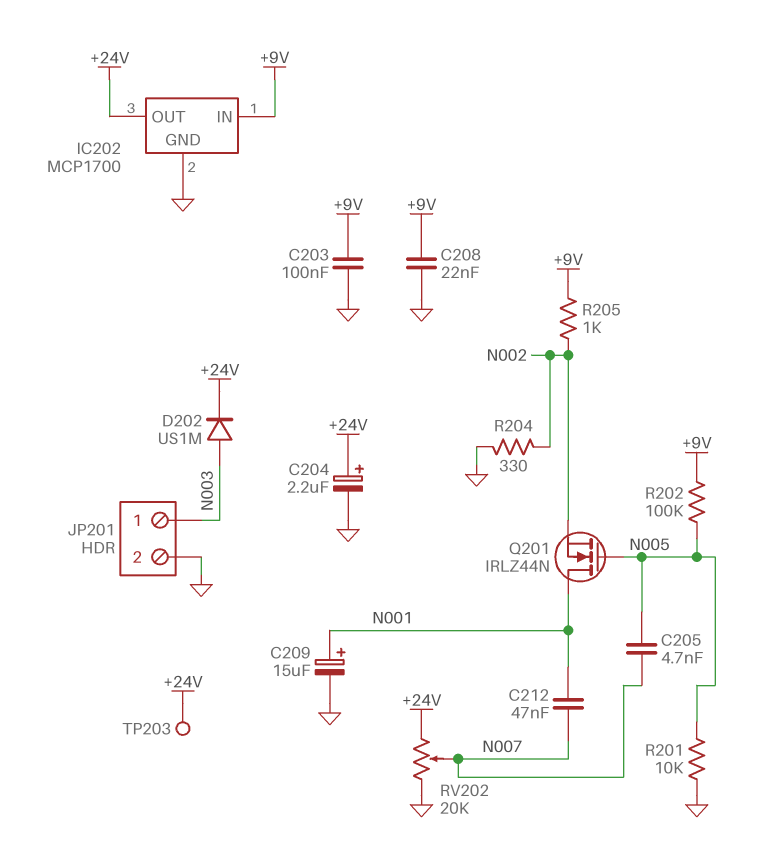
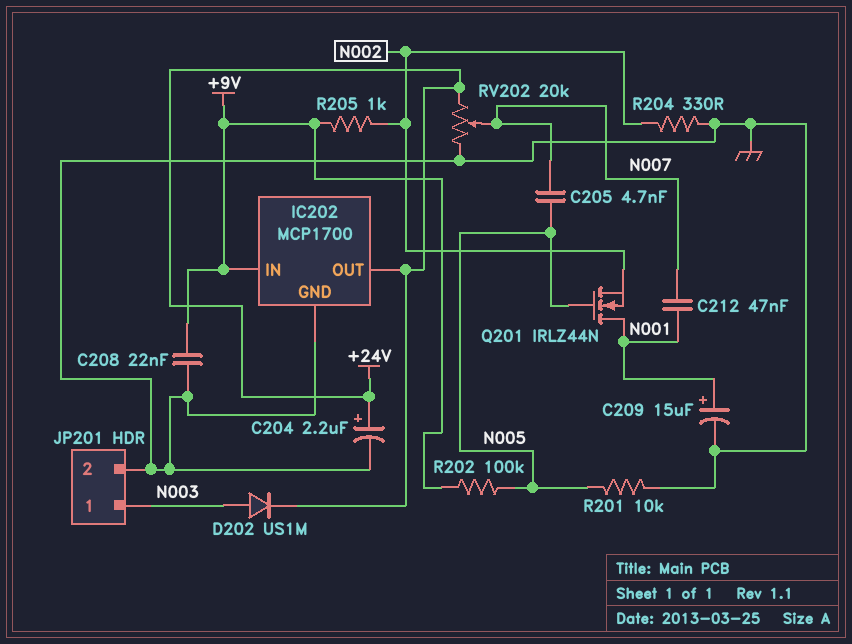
C203: 100nF (+9V, GND) -> none
TP203: test point (+24V) -> none

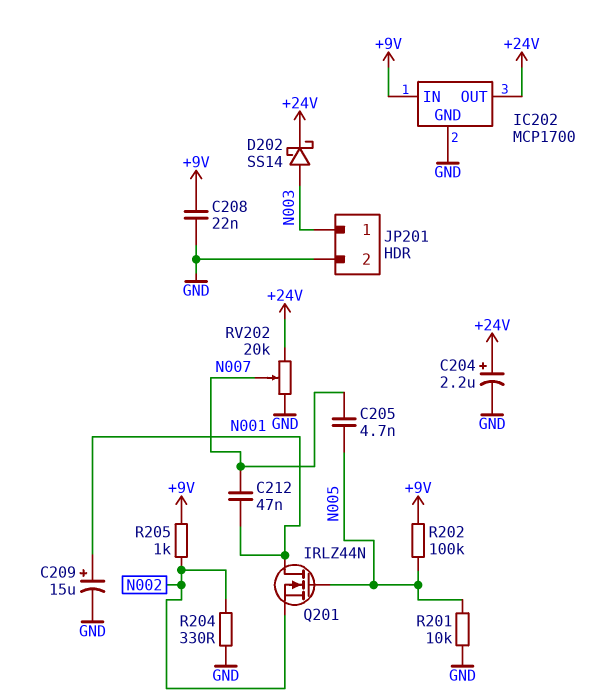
D202: diode US1M (A N003, K +24V) -> schottky SS14 (A N003, K +24V)

